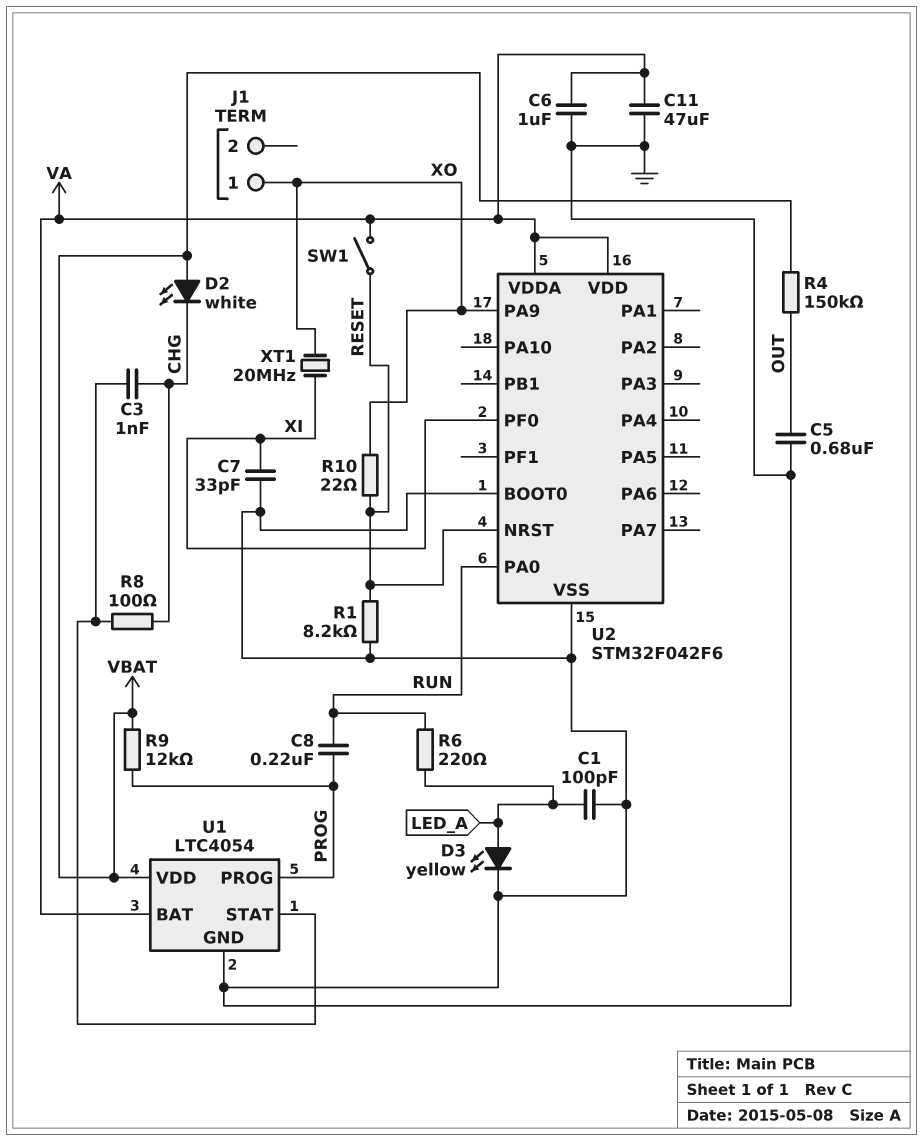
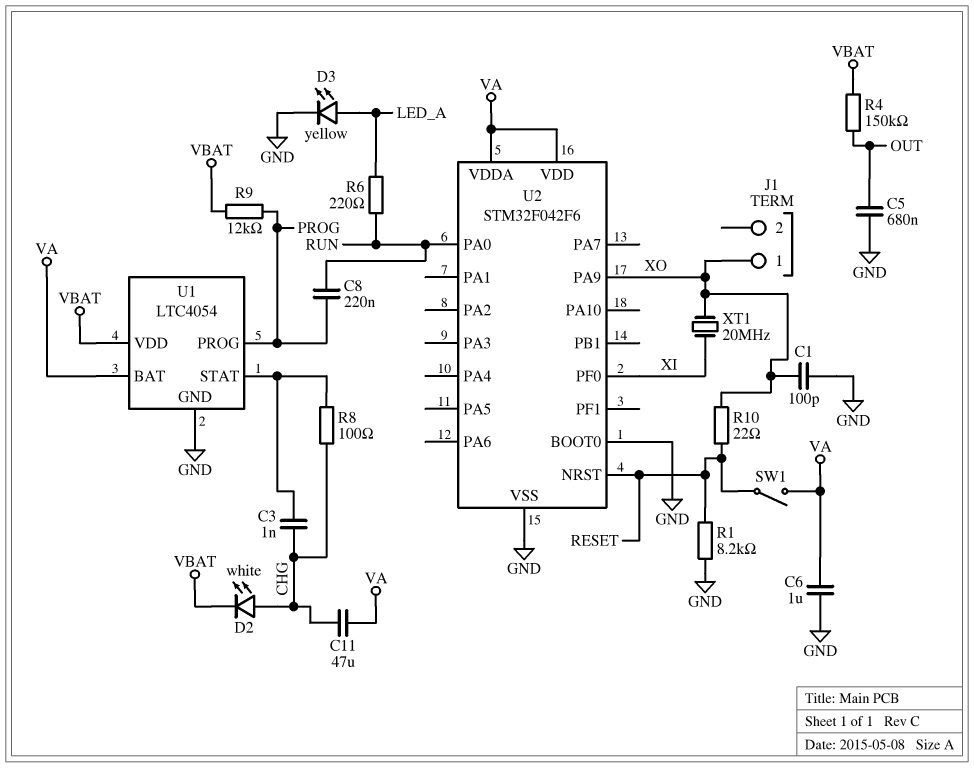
C1: 100pF (GND, LED_A) -> 100pF (GND, XO)
C7: 33pF (GND, XI) -> none
C11: 47uF (GND, VA) -> 47uF (CHG, VA)
D2: LED white (A VBAT, K CHG) -> LED white (A CHG, K VBAT)

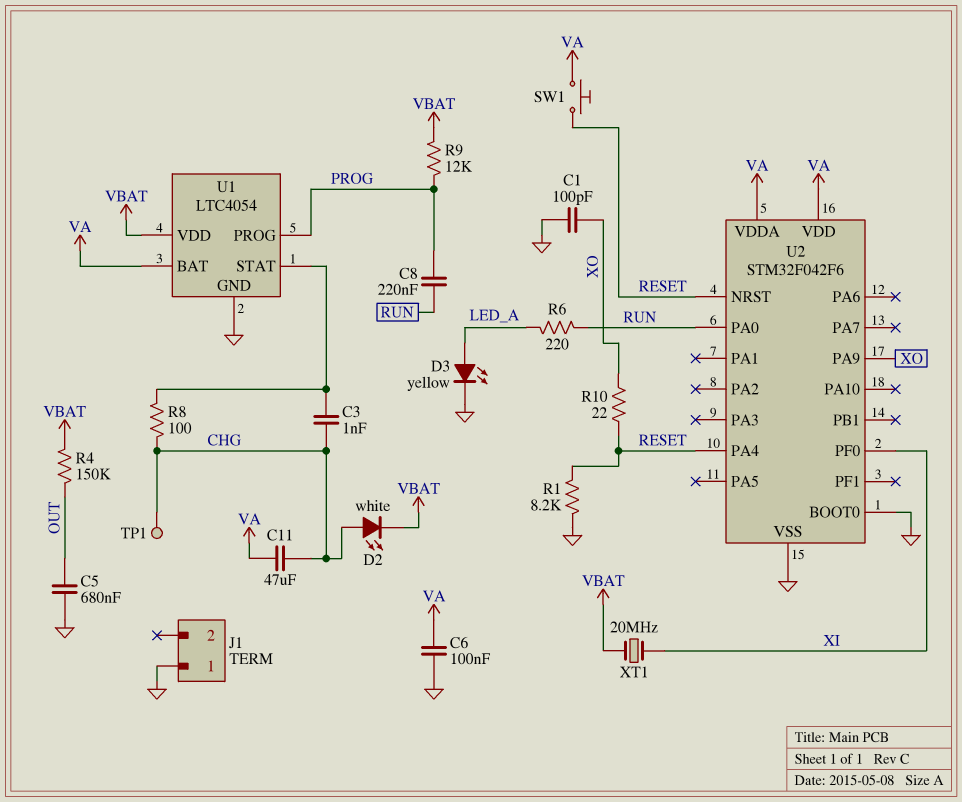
C6: 1uF (GND, VA) -> 100nF (GND, VA)
J1 pin 1: XO -> GND
SW1: switch (RESET, VA) -> button (RESET, VA)
TP1: none -> test point (CHG)
U2 pin PA4: none -> RESET
XT1: 20MHz (XI, XO) -> 20MHz (VBAT, XI)

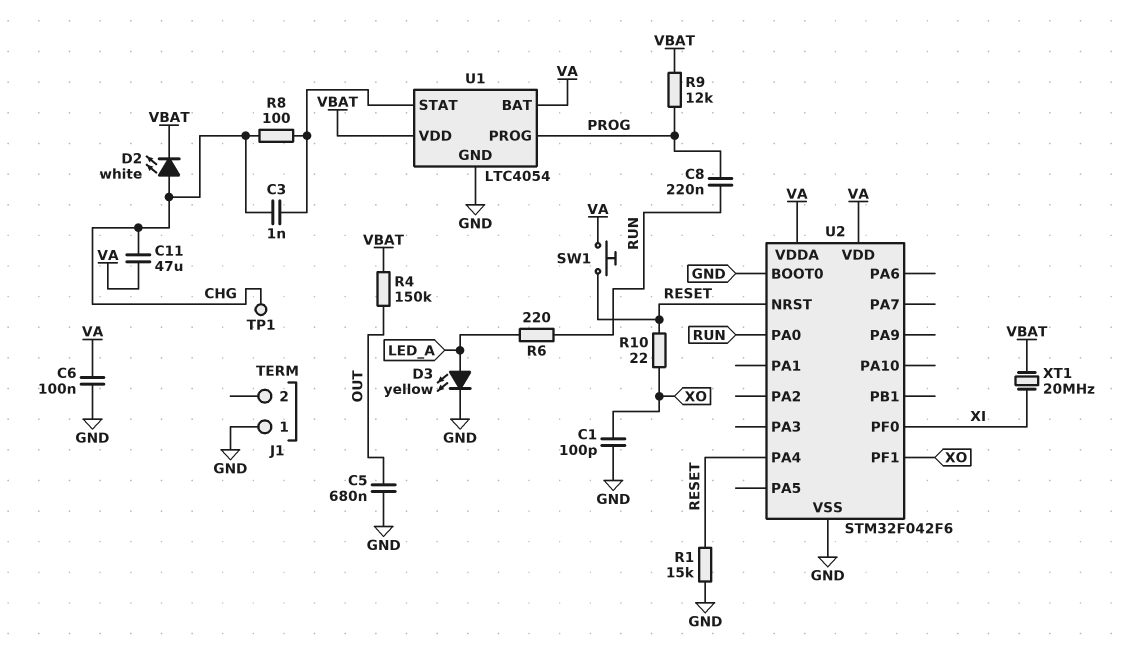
R1: 8.2k (GND, RESET) -> 15k (GND, RESET)
U2 pin PA9: XO -> none
U2 pin PF1: none -> XO

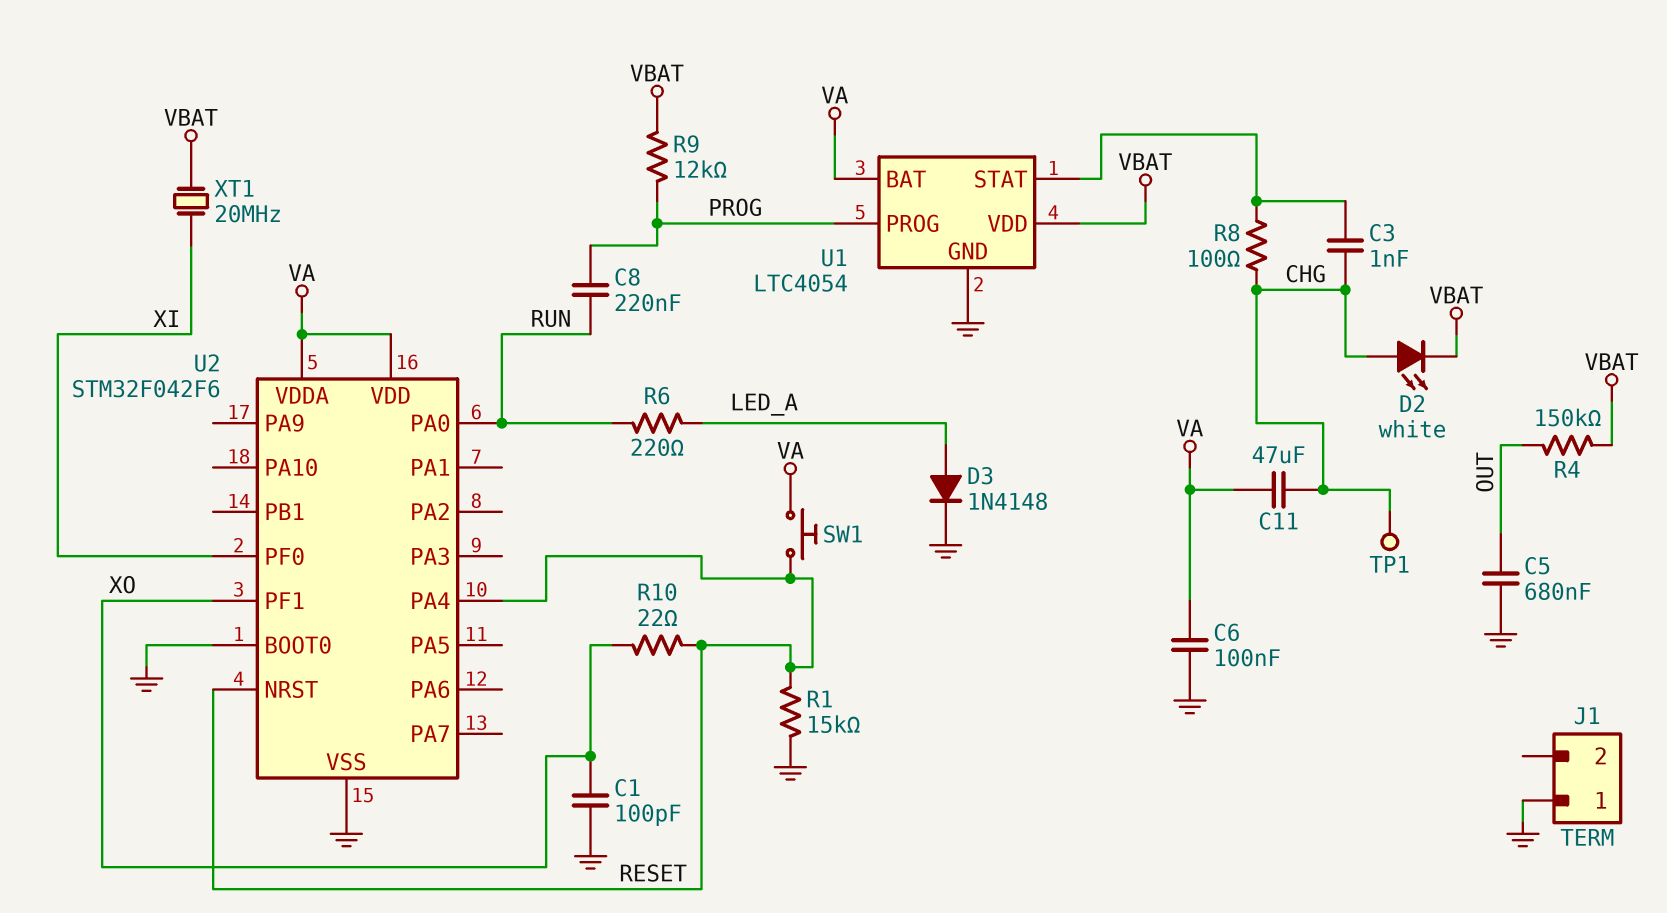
D3: LED yellow (A LED_A, K GND) -> diode 1N4148 (A LED_A, K GND)

